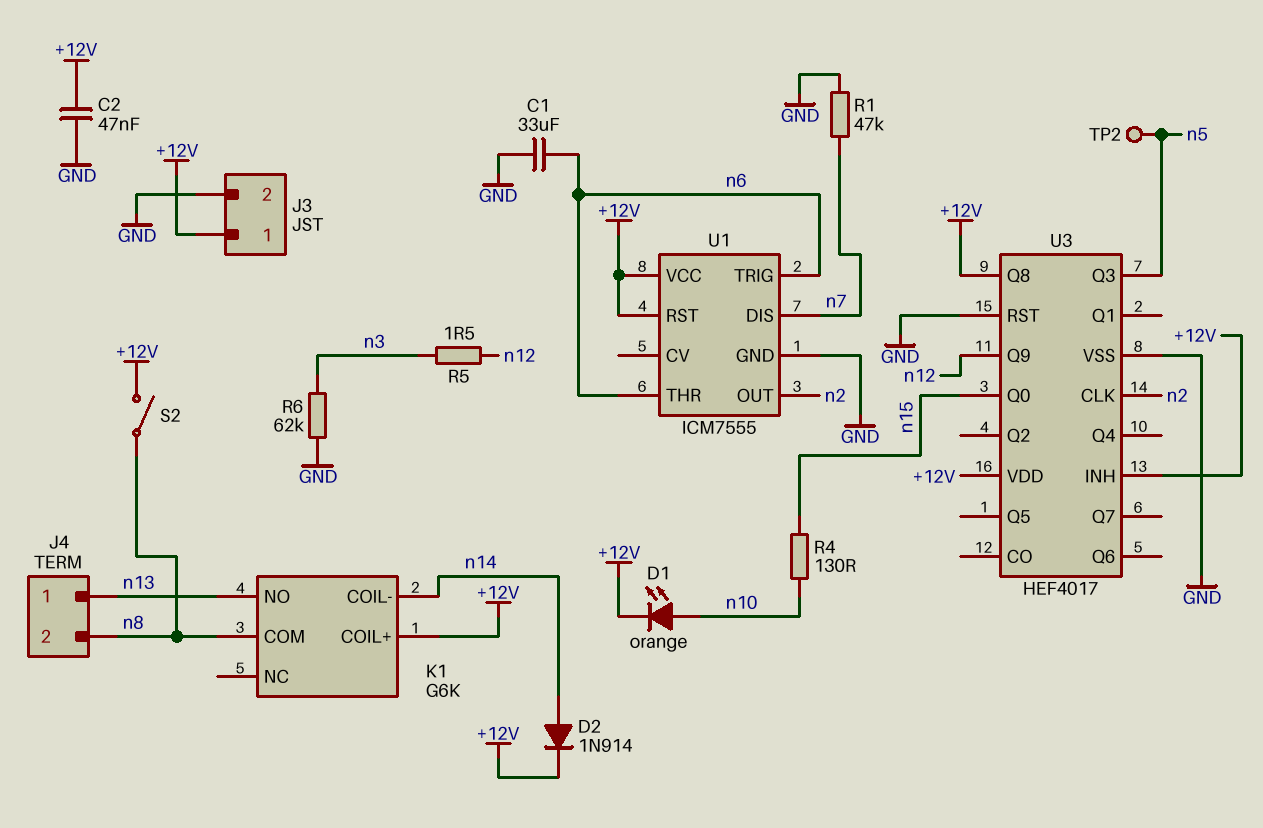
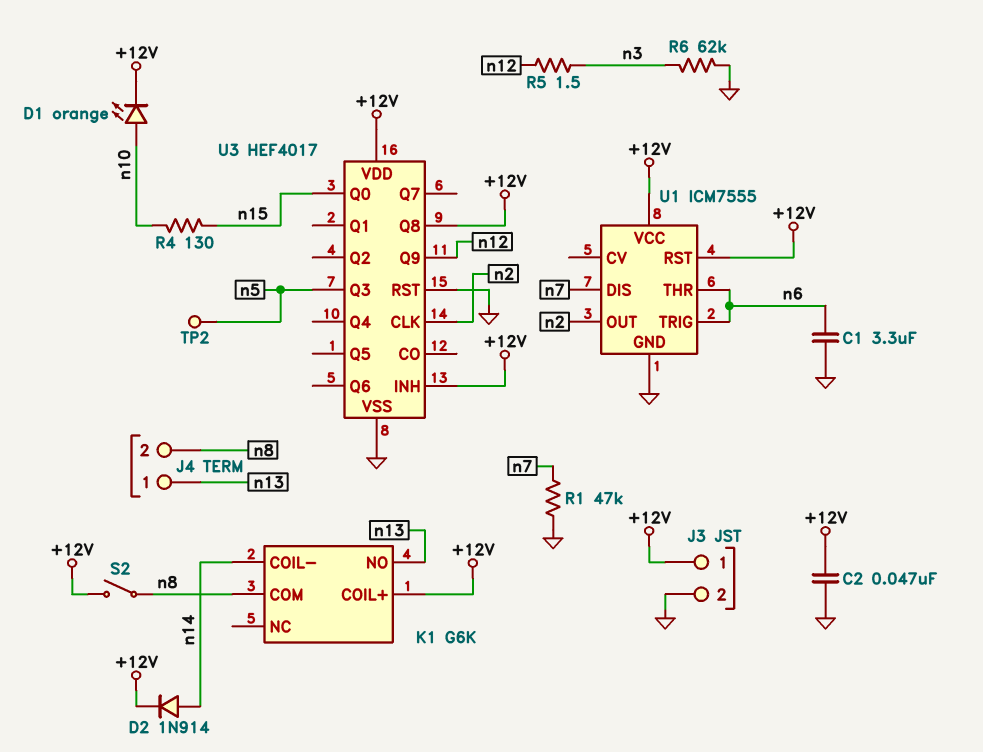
C1: 33uF (GND, n6) -> 3.3uF (GND, n6)

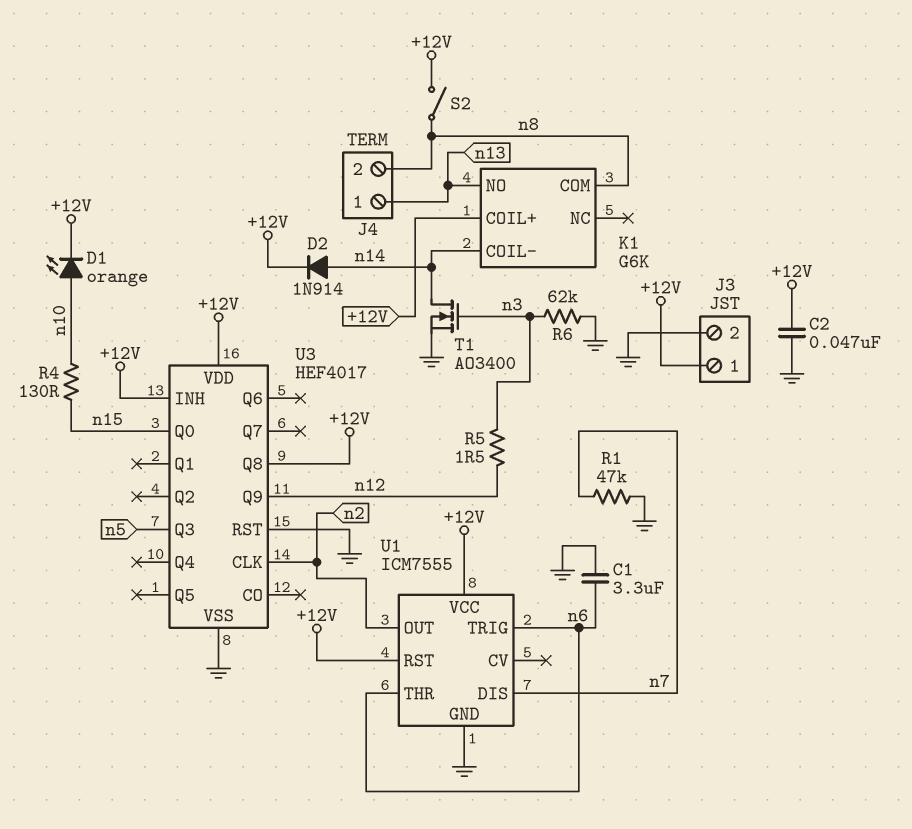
T1: none -> NMOS AO3400 (G n3, D n14, S GND)
TP2: test point (n5) -> none

